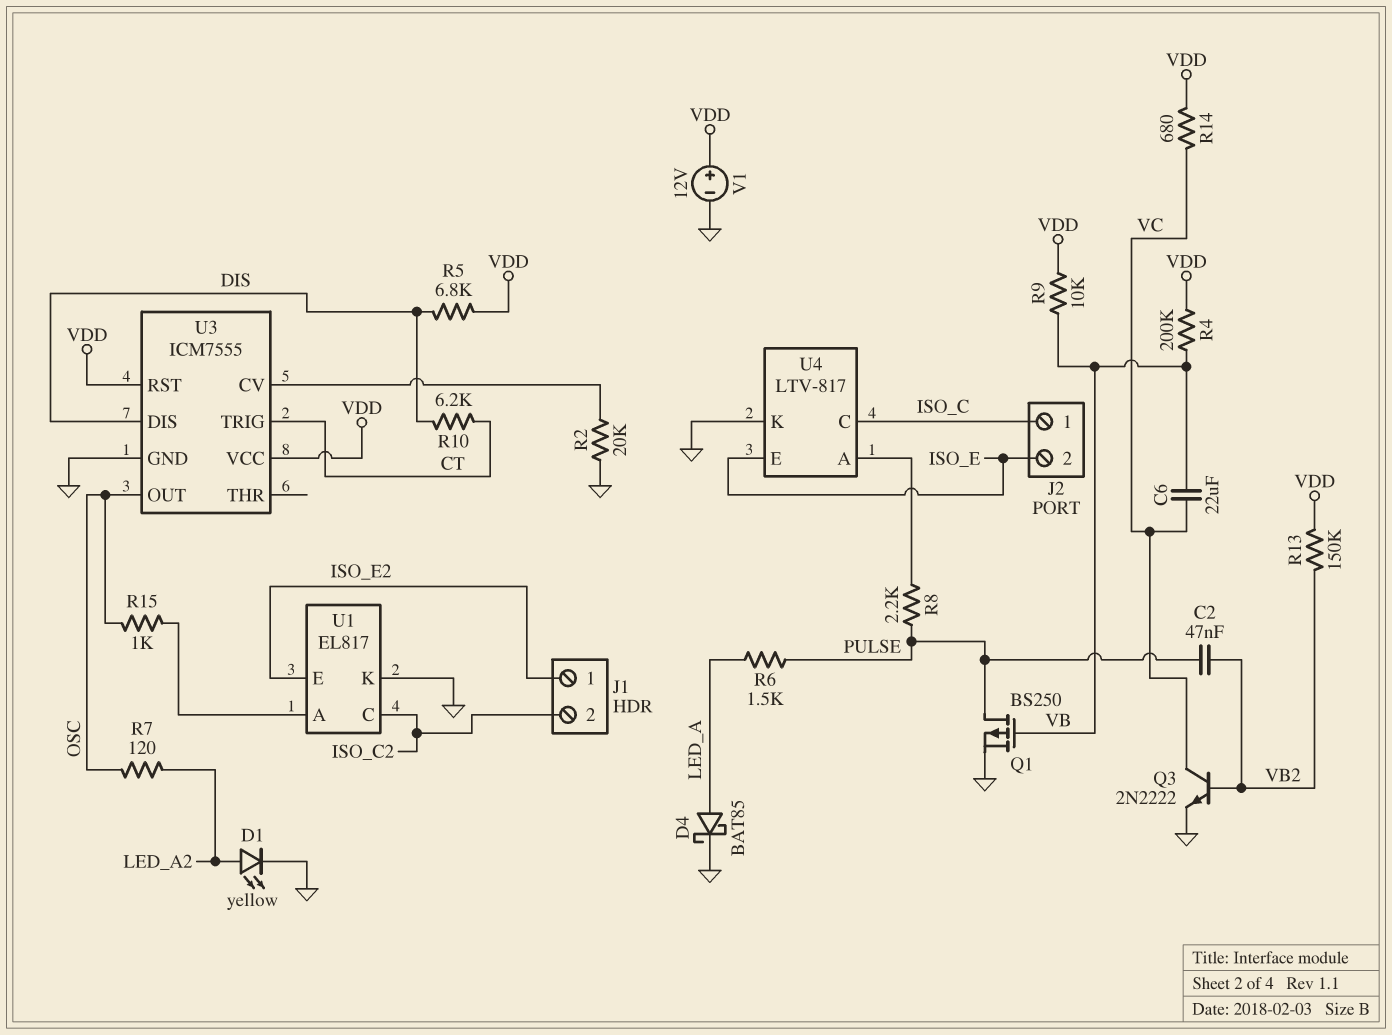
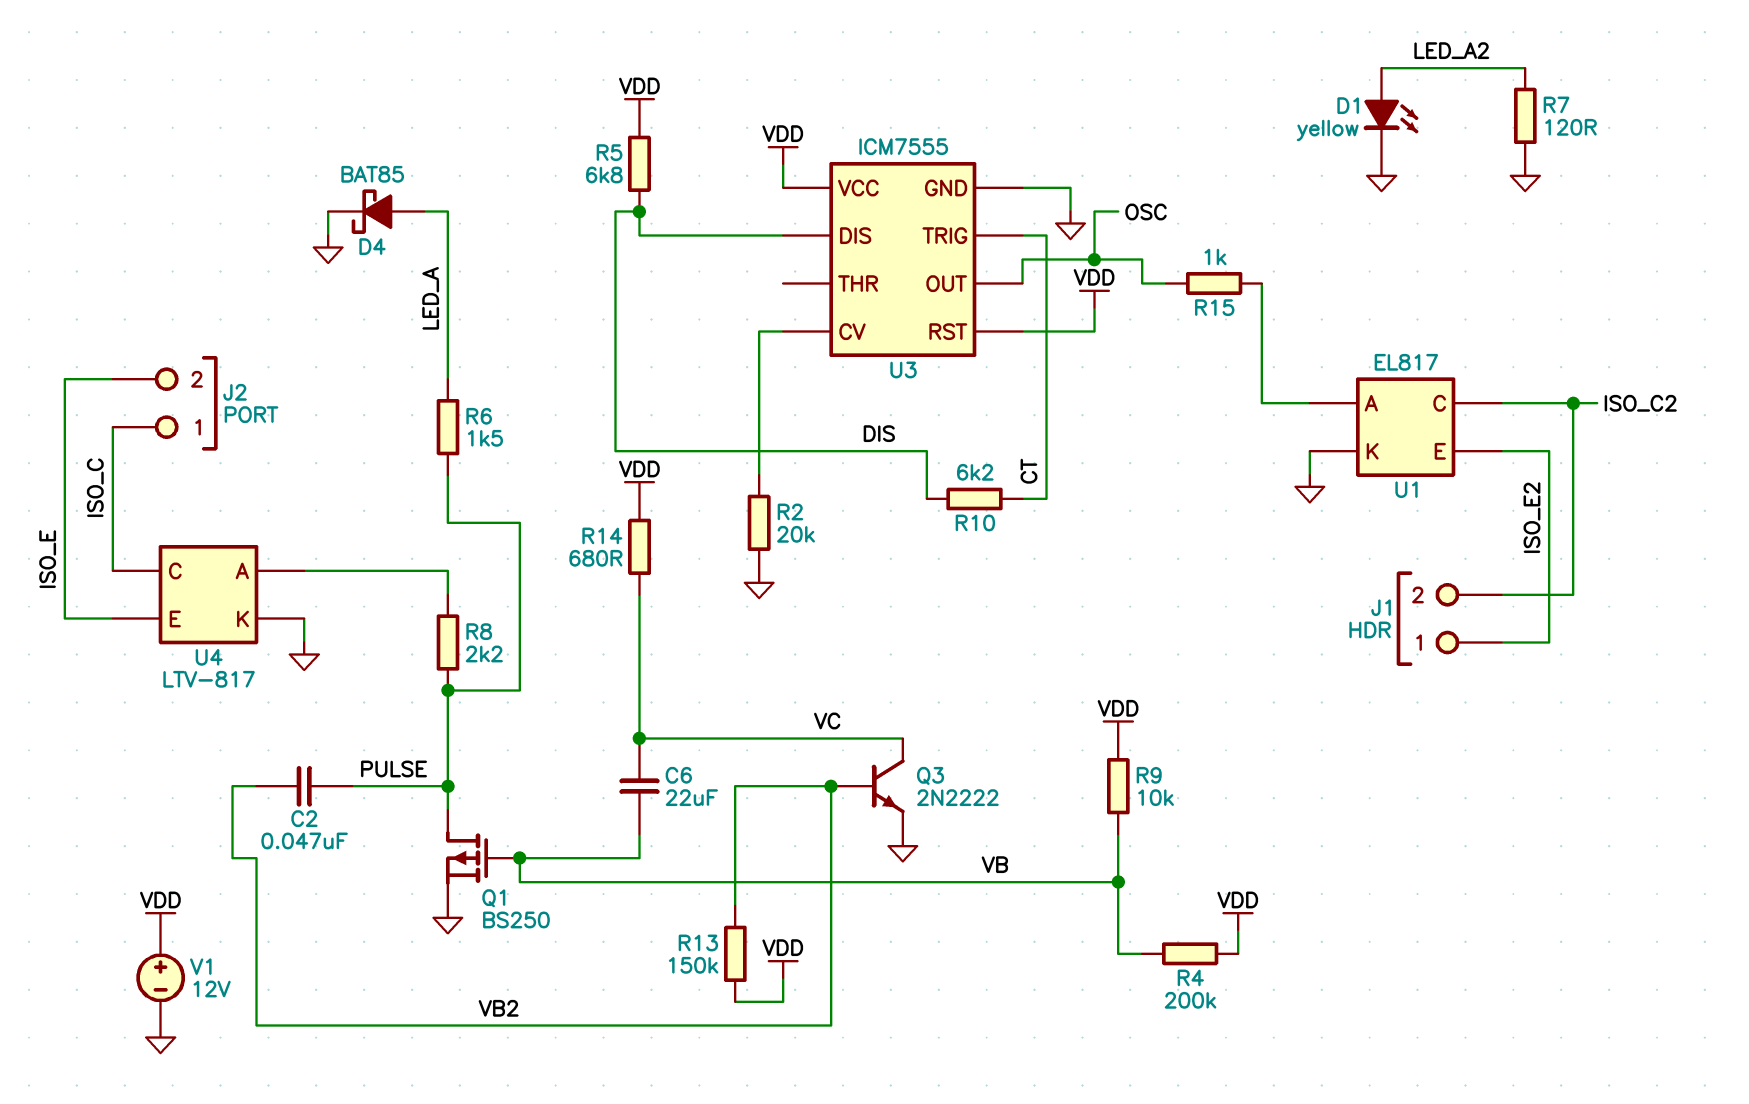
R7: 120 (LED_A2, OSC) -> 120 (GND, LED_A2)

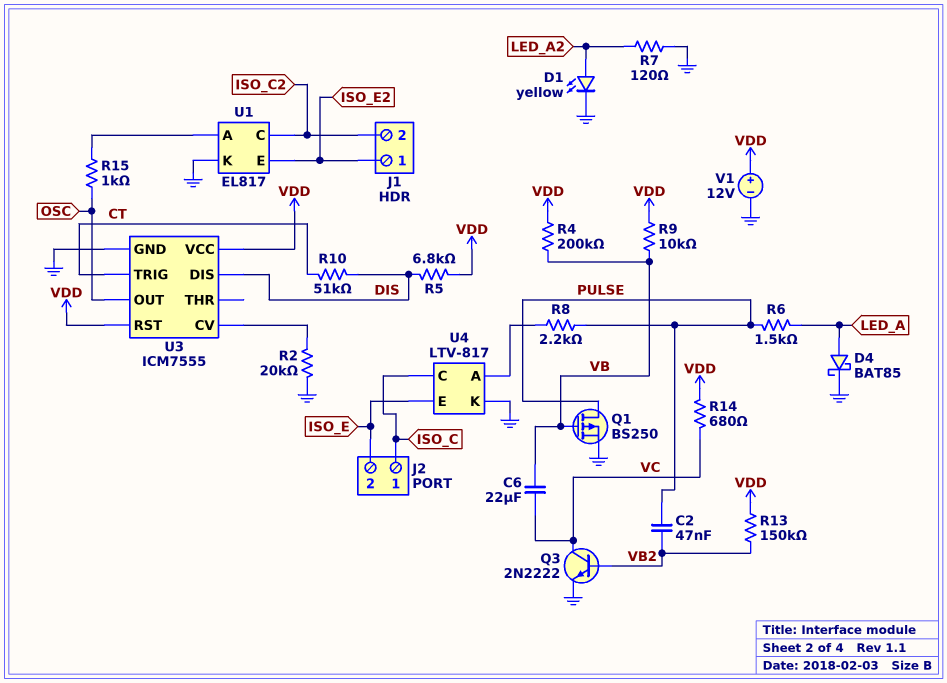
R10: 6.2k (CT, DIS) -> 51k (CT, DIS)

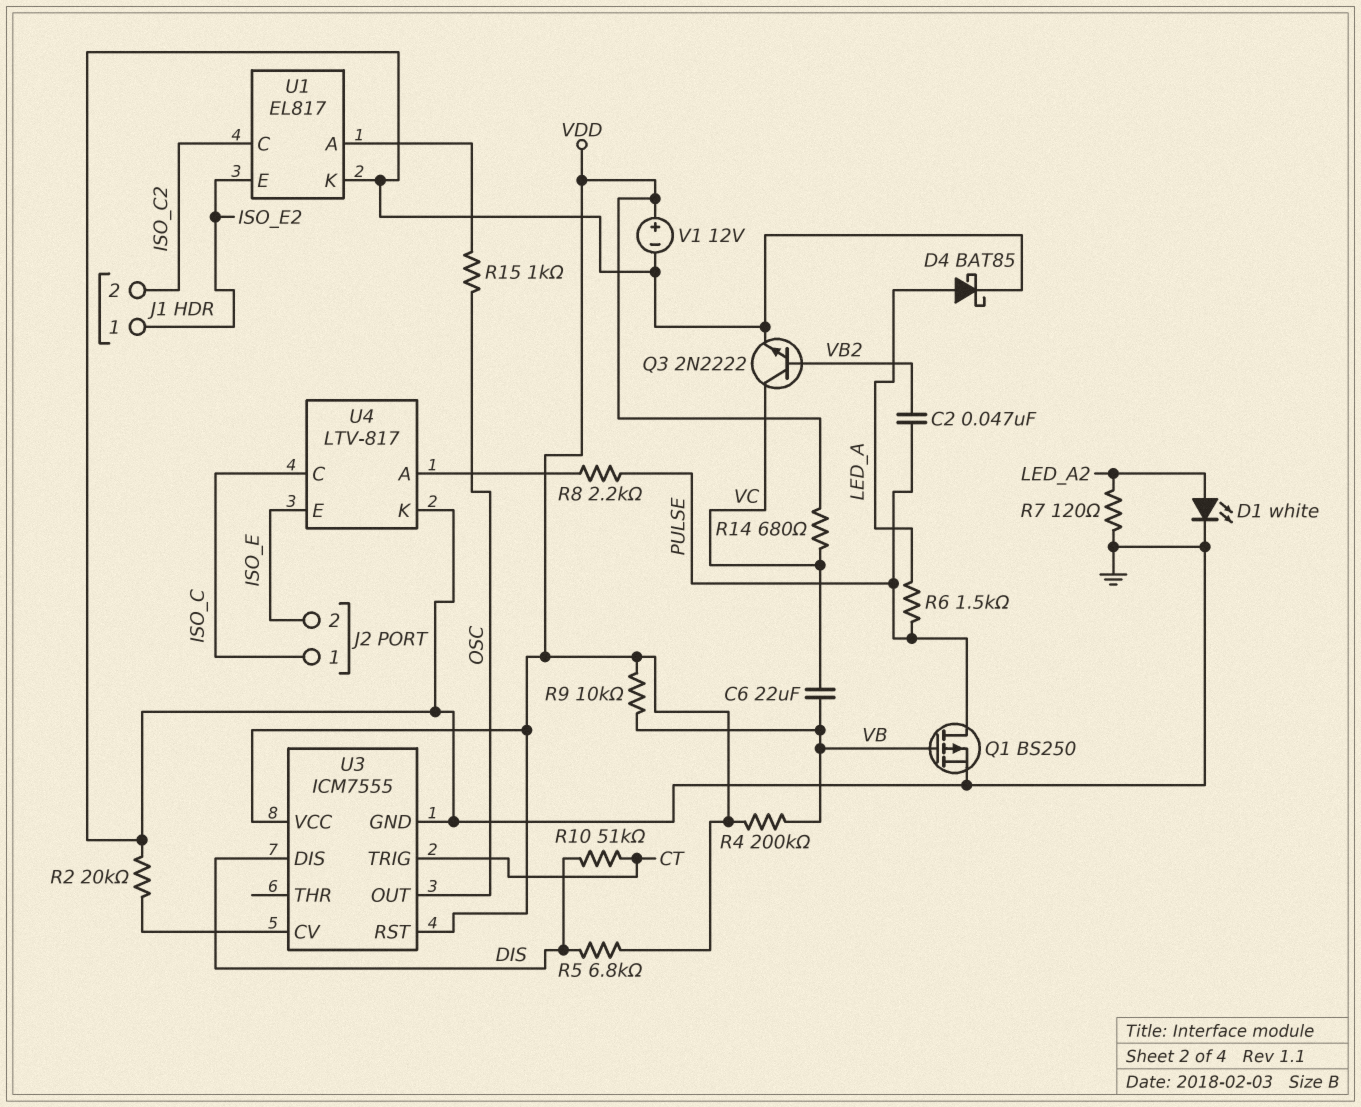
D1: LED yellow (A LED_A2, K GND) -> LED white (A LED_A2, K GND)
R13: 150k (VB2, VDD) -> none

